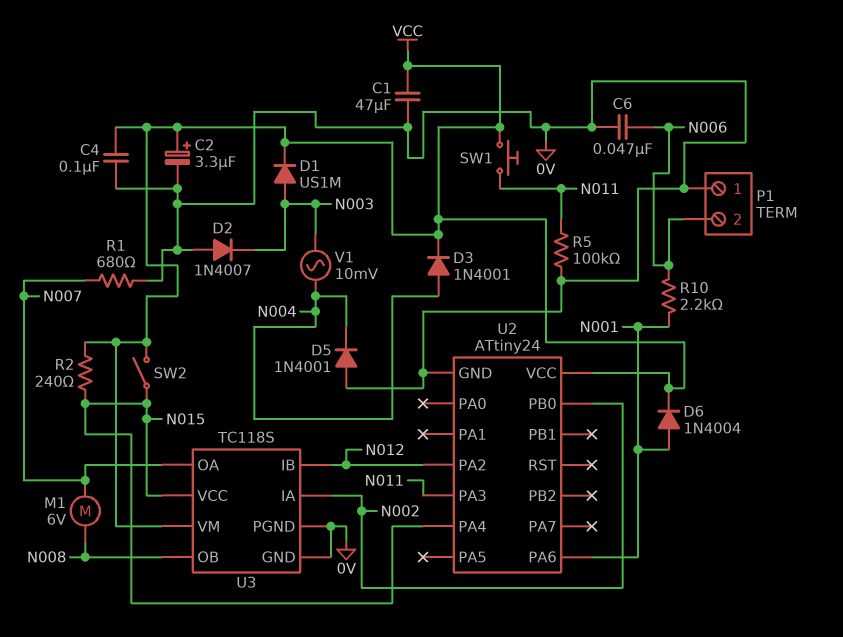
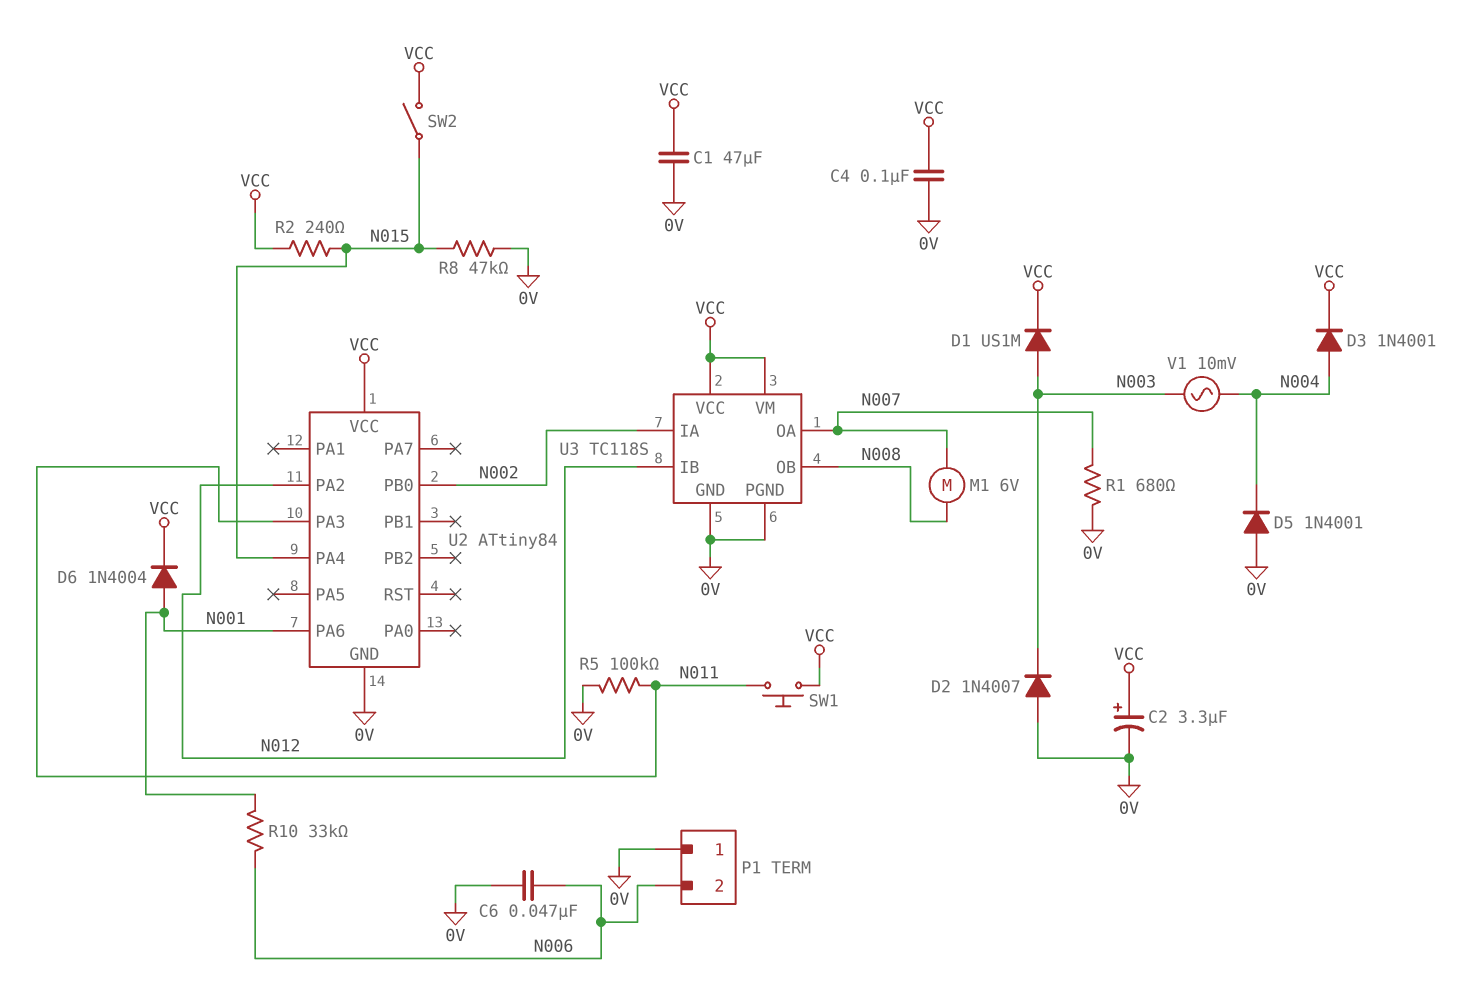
R8: none -> 47k (0V, N015)
R10: 2.2k (N001, N006) -> 33k (N001, N006)
U2: ATtiny24 -> ATtiny84
U3 pin VCC: N015 -> VCC

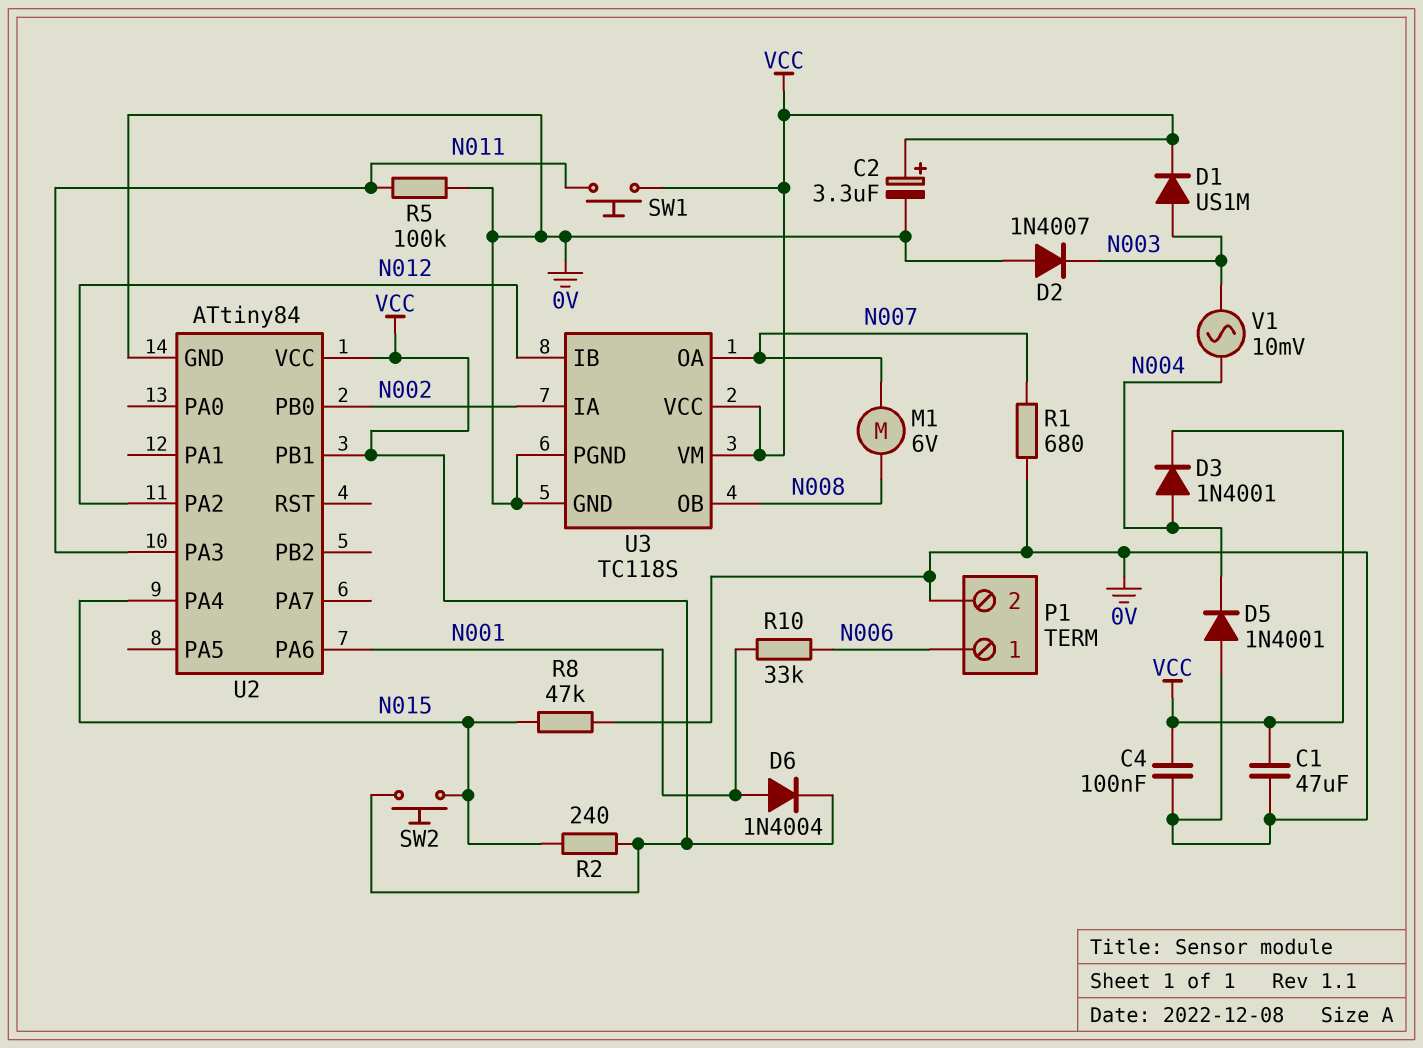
C6: 47nF (0V, N006) -> none
P1 pin 1: 0V -> N006
P1 pin 2: N006 -> 0V
SW2: switch (N015, VCC) -> button (N015, VCC)
U2 pin PB1: none -> VCC

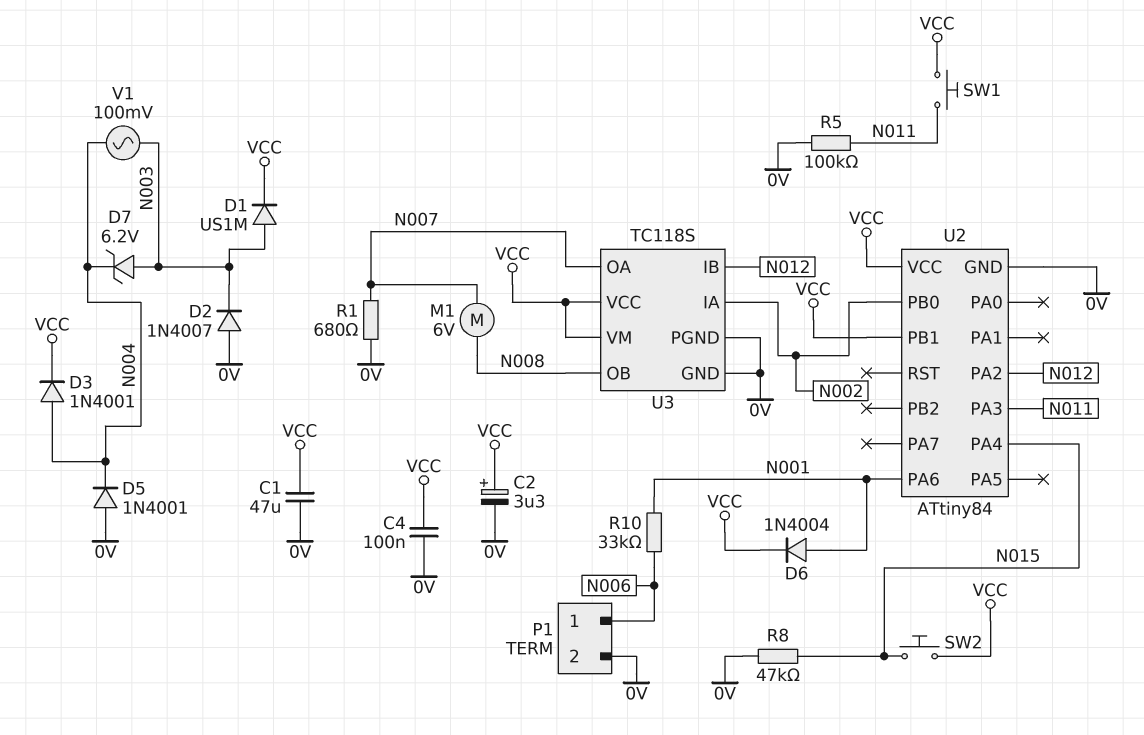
D7: none -> zener 6.2V (A N003, K N004)
R2: 240 (N015, VCC) -> none
V1: AC 10mV (N003, N004) -> AC 100mV (N003, N004)

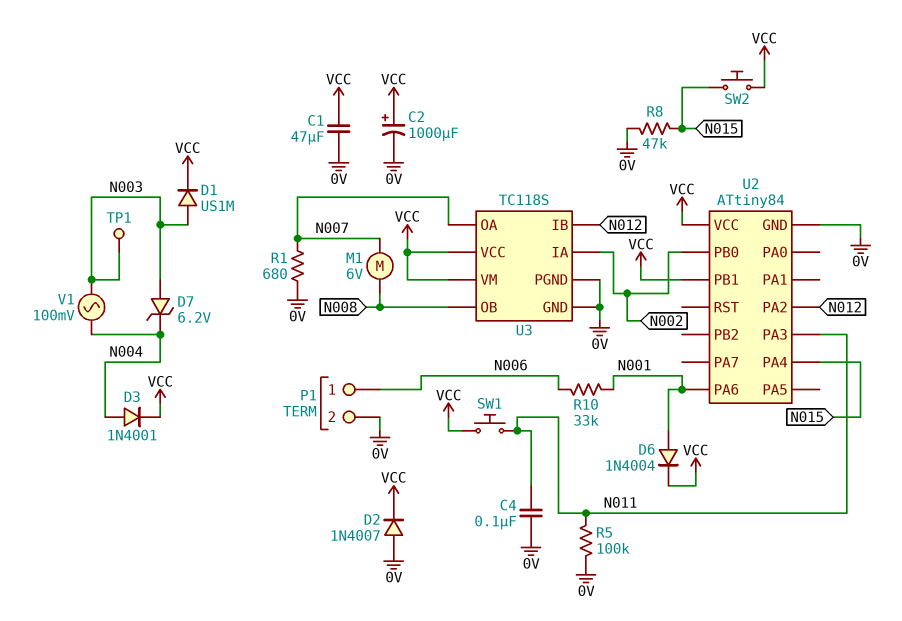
C2: 3.3uF (plus VCC, minus 0V) -> 1000uF (plus VCC, minus 0V)
C4: 100nF (0V, VCC) -> 100nF (0V, N011)
D2: diode 1N4007 (A 0V, K N003) -> diode 1N4007 (A 0V, K VCC)
D5: diode 1N4001 (A 0V, K N004) -> none
TP1: none -> test point (N003)

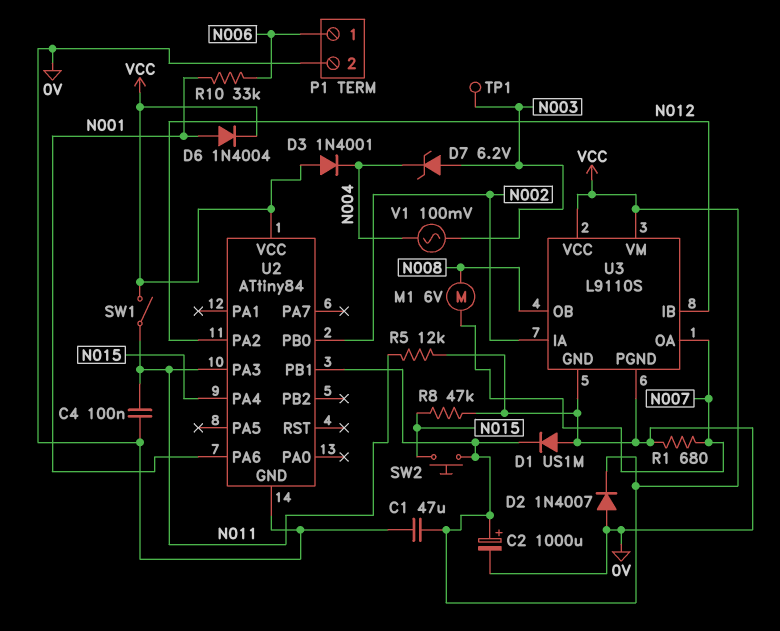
D1: diode US1M (A N003, K VCC) -> diode US1M (A 0V, K VCC)
D3: diode 1N4001 (A N004, K VCC) -> diode 1N4001 (A VCC, K N004)
R5: 100k (0V, N011) -> 12k (0V, N011)
SW1: button (N011, VCC) -> switch (N011, VCC)
U3: TC118S -> L9110S

